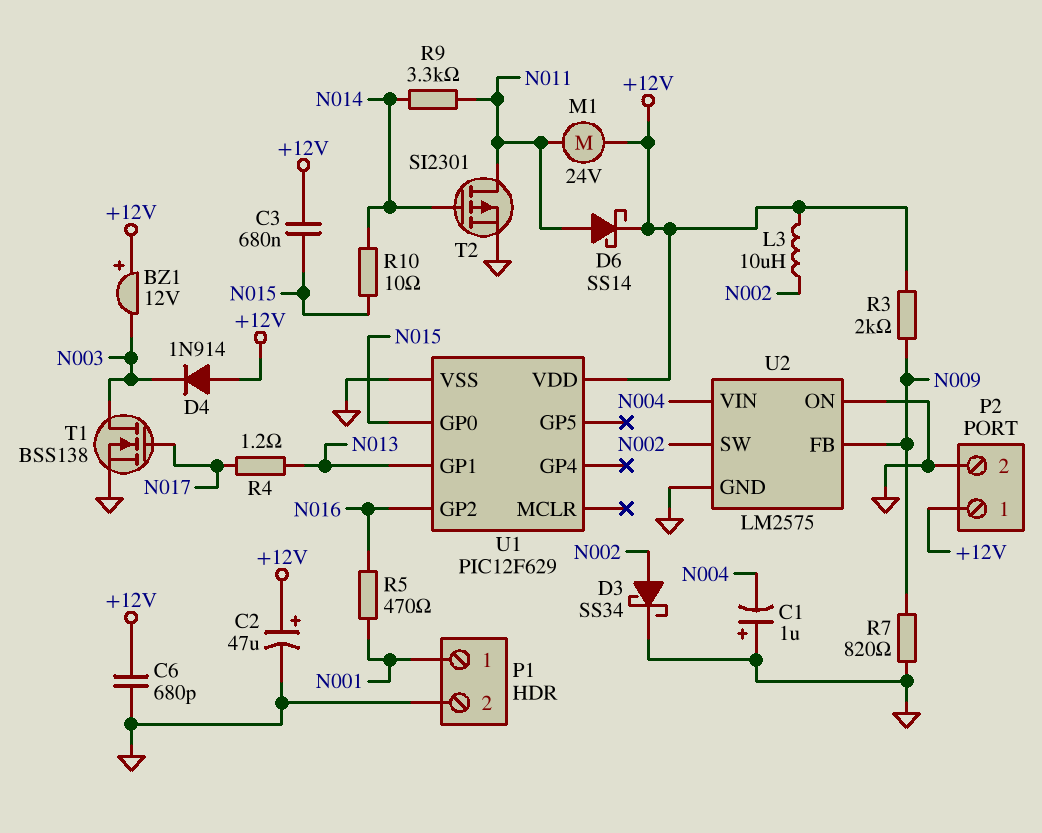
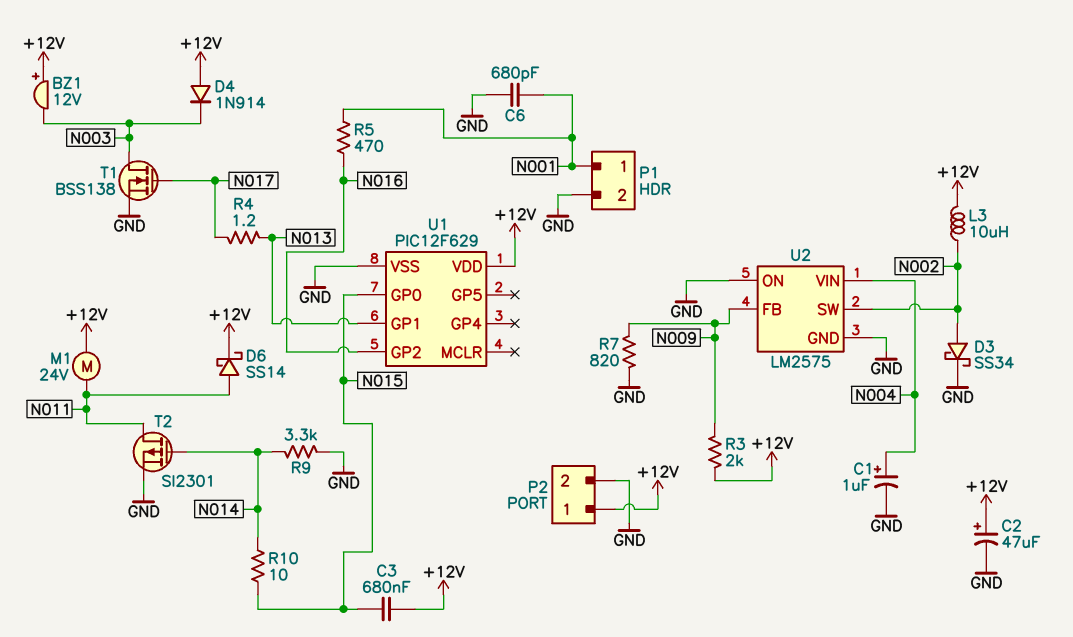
C1: 1uF (plus GND, minus N004) -> 1uF (plus N004, minus GND)
C6: 680pF (+12V, GND) -> 680pF (GND, N001)
R9: 3.3k (N011, N014) -> 3.3k (GND, N014)

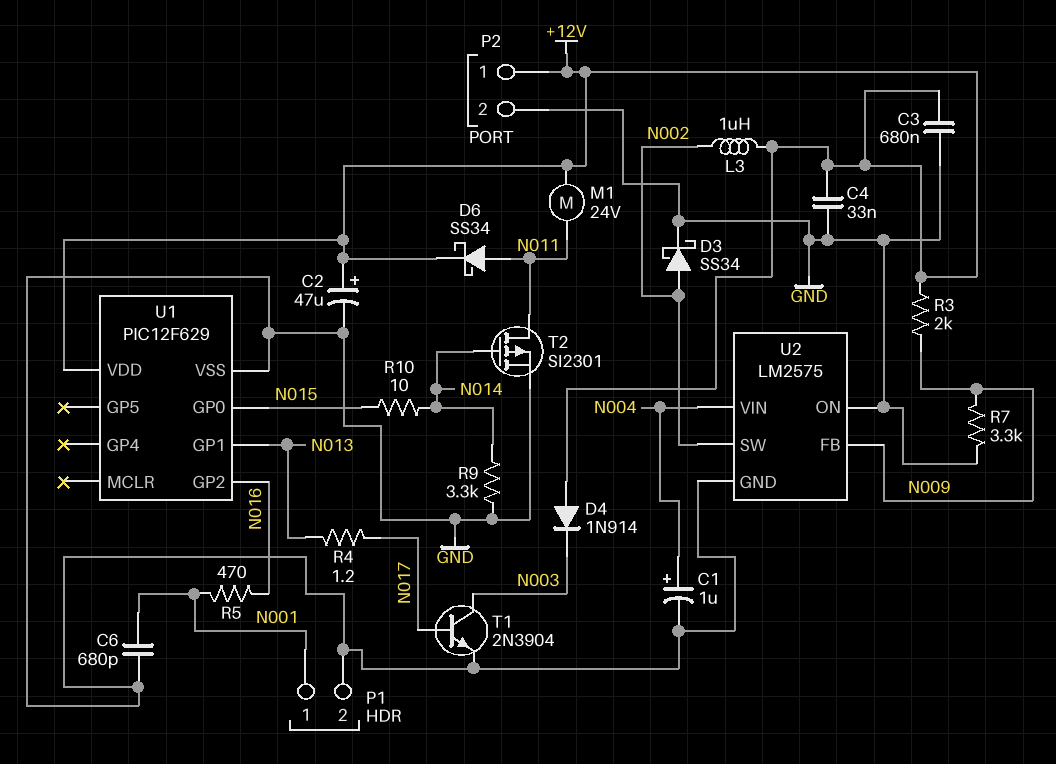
BZ1: buzzer 12V (plus +12V, minus N003) -> none
C3: 680nF (+12V, N015) -> 680nF (+12V, GND)
C4: none -> 33nF (+12V, GND)
D6: schottky SS14 (A N011, K +12V) -> schottky SS34 (A N011, K +12V)
L3: 10uH (+12V, N002) -> 1uH (+12V, N002)
R7: 820 (GND, N009) -> 3.3k (GND, N009)
T1: NMOS BSS138 (G N017, D N003, S GND) -> NPN 2N3904 (B N017, C N003, E GND)

